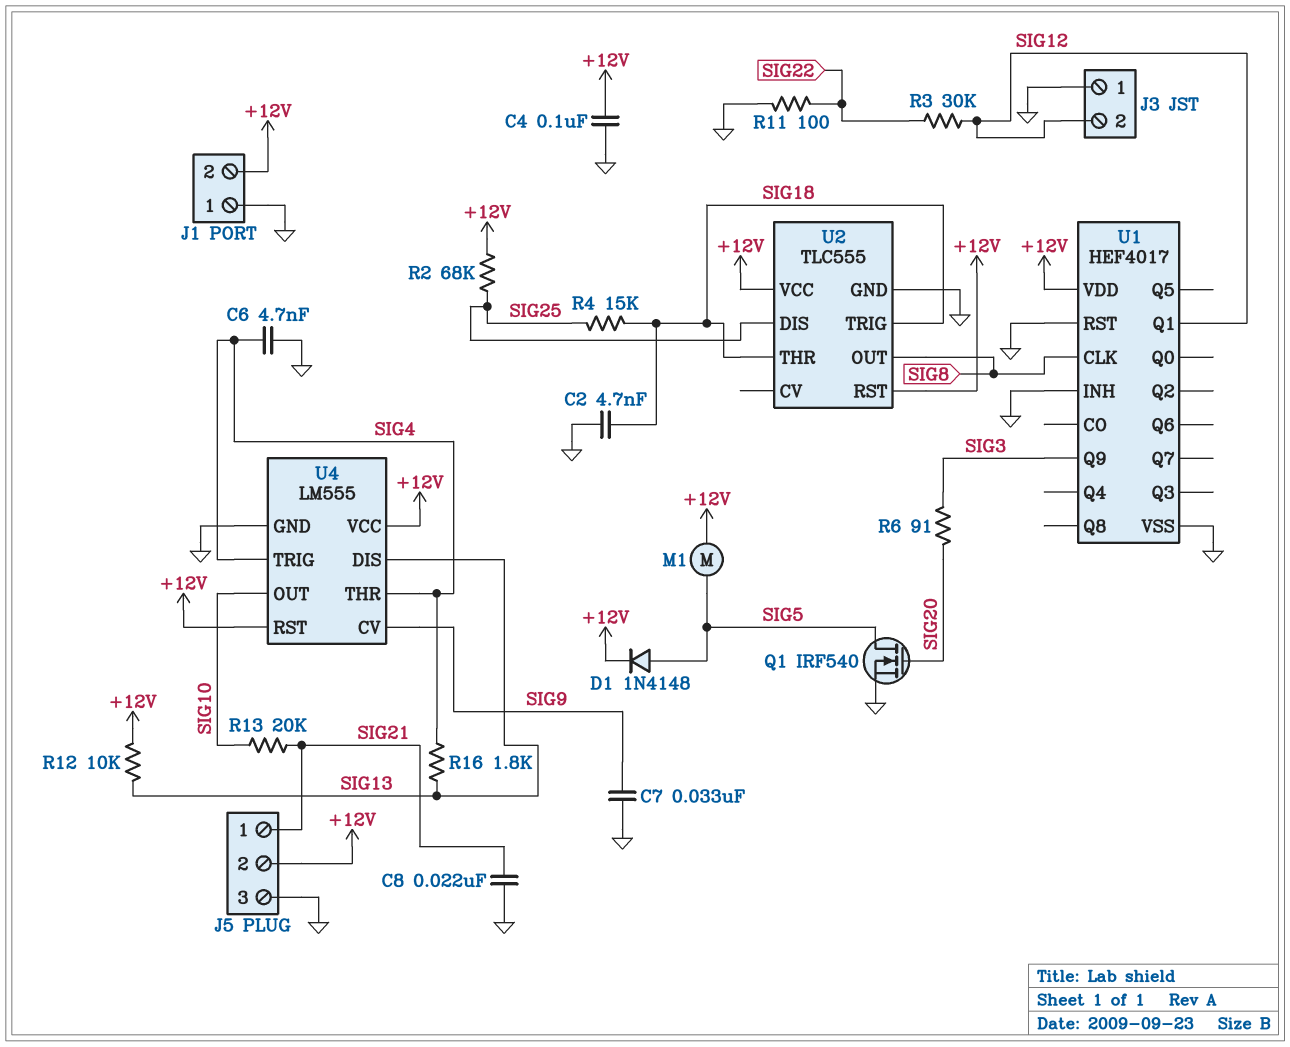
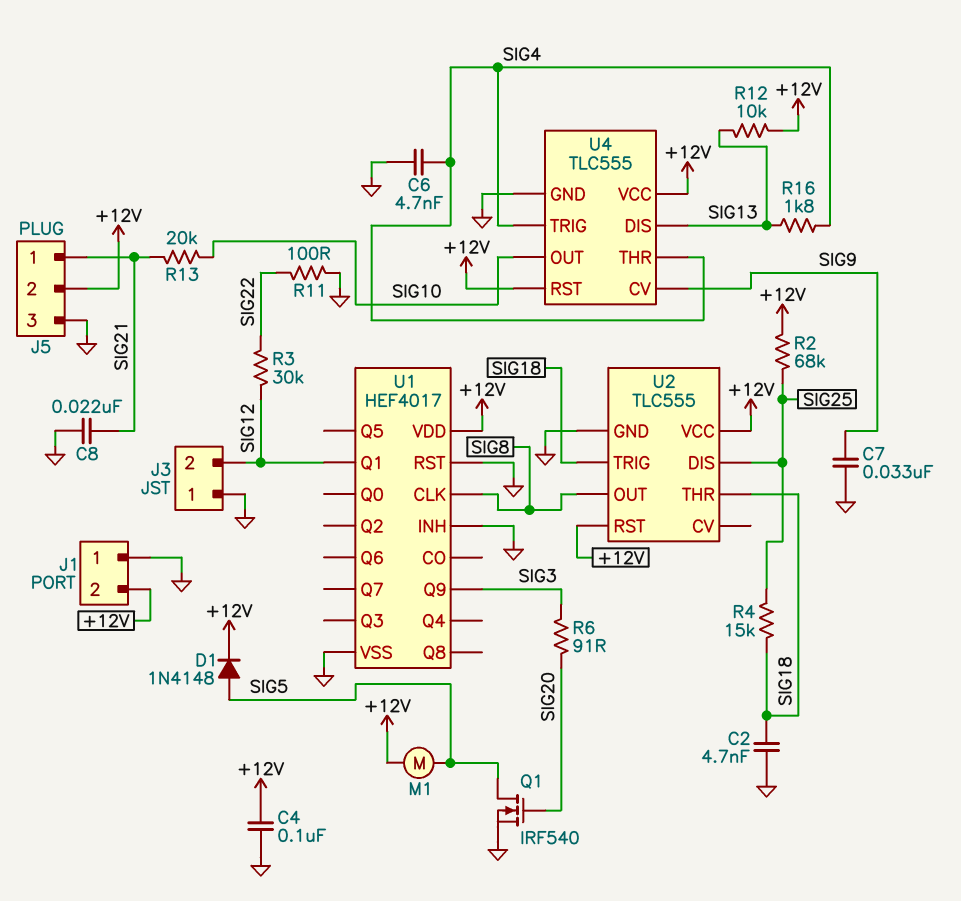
U4: LM555 -> TLC555

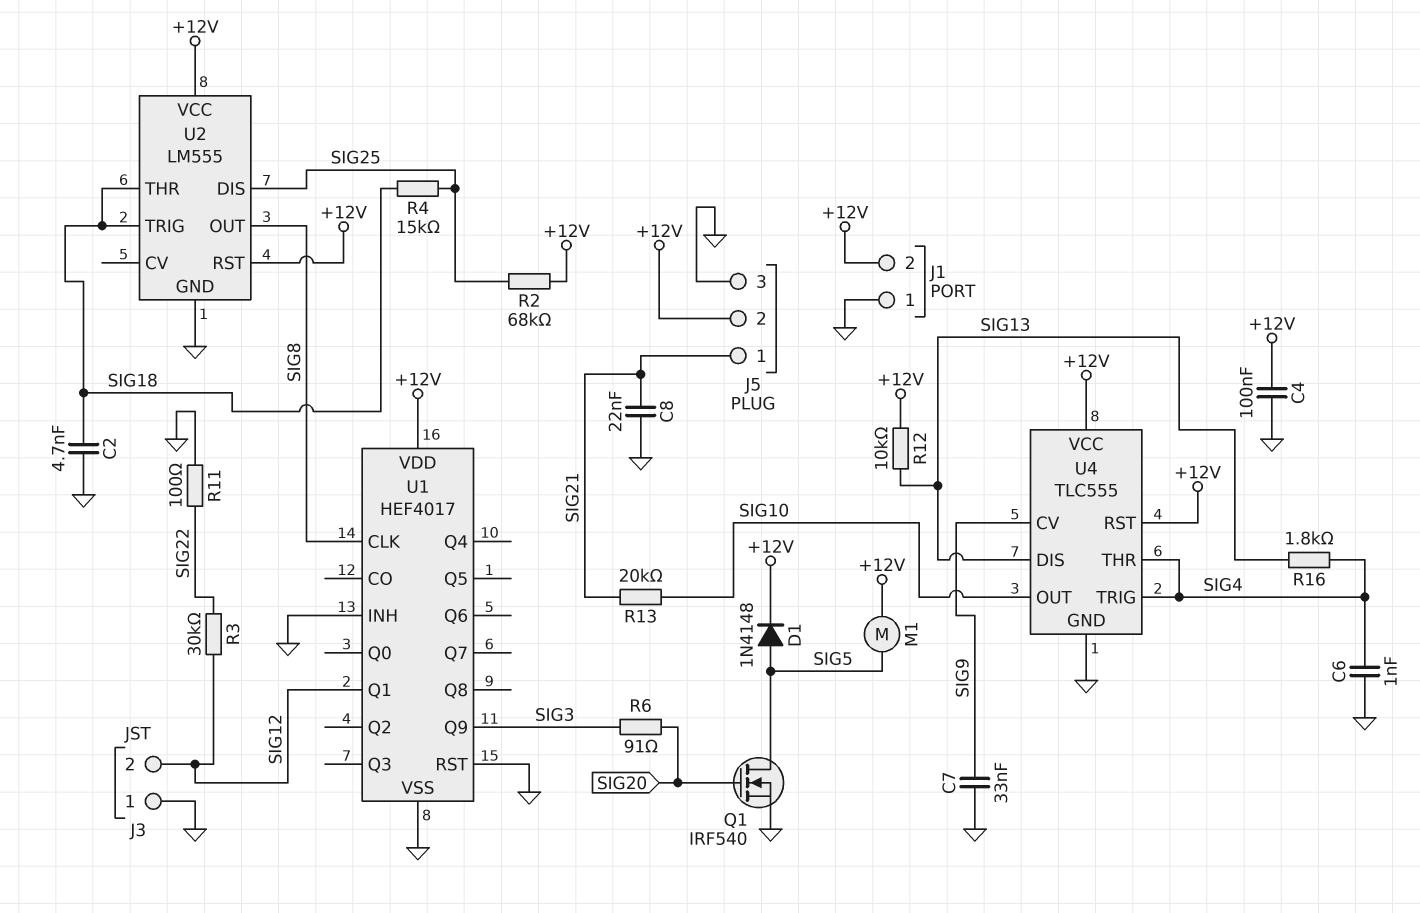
C6: 4.7nF (GND, SIG4) -> 1nF (GND, SIG4)
U2: TLC555 -> LM555

